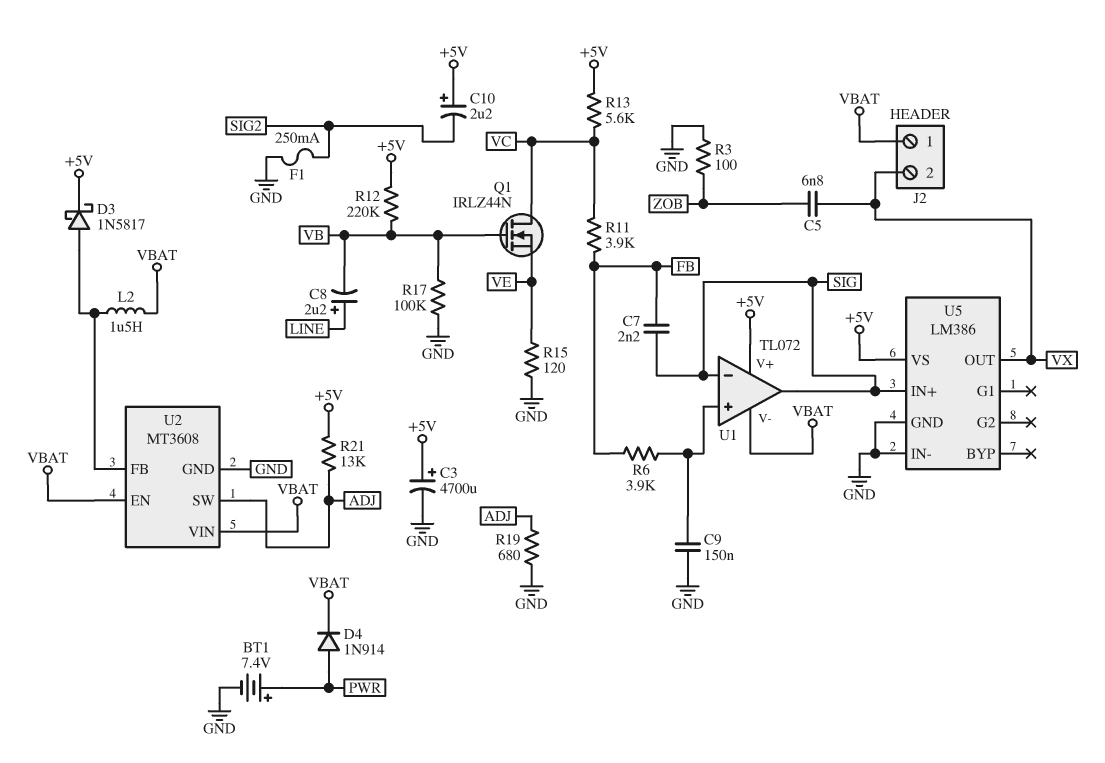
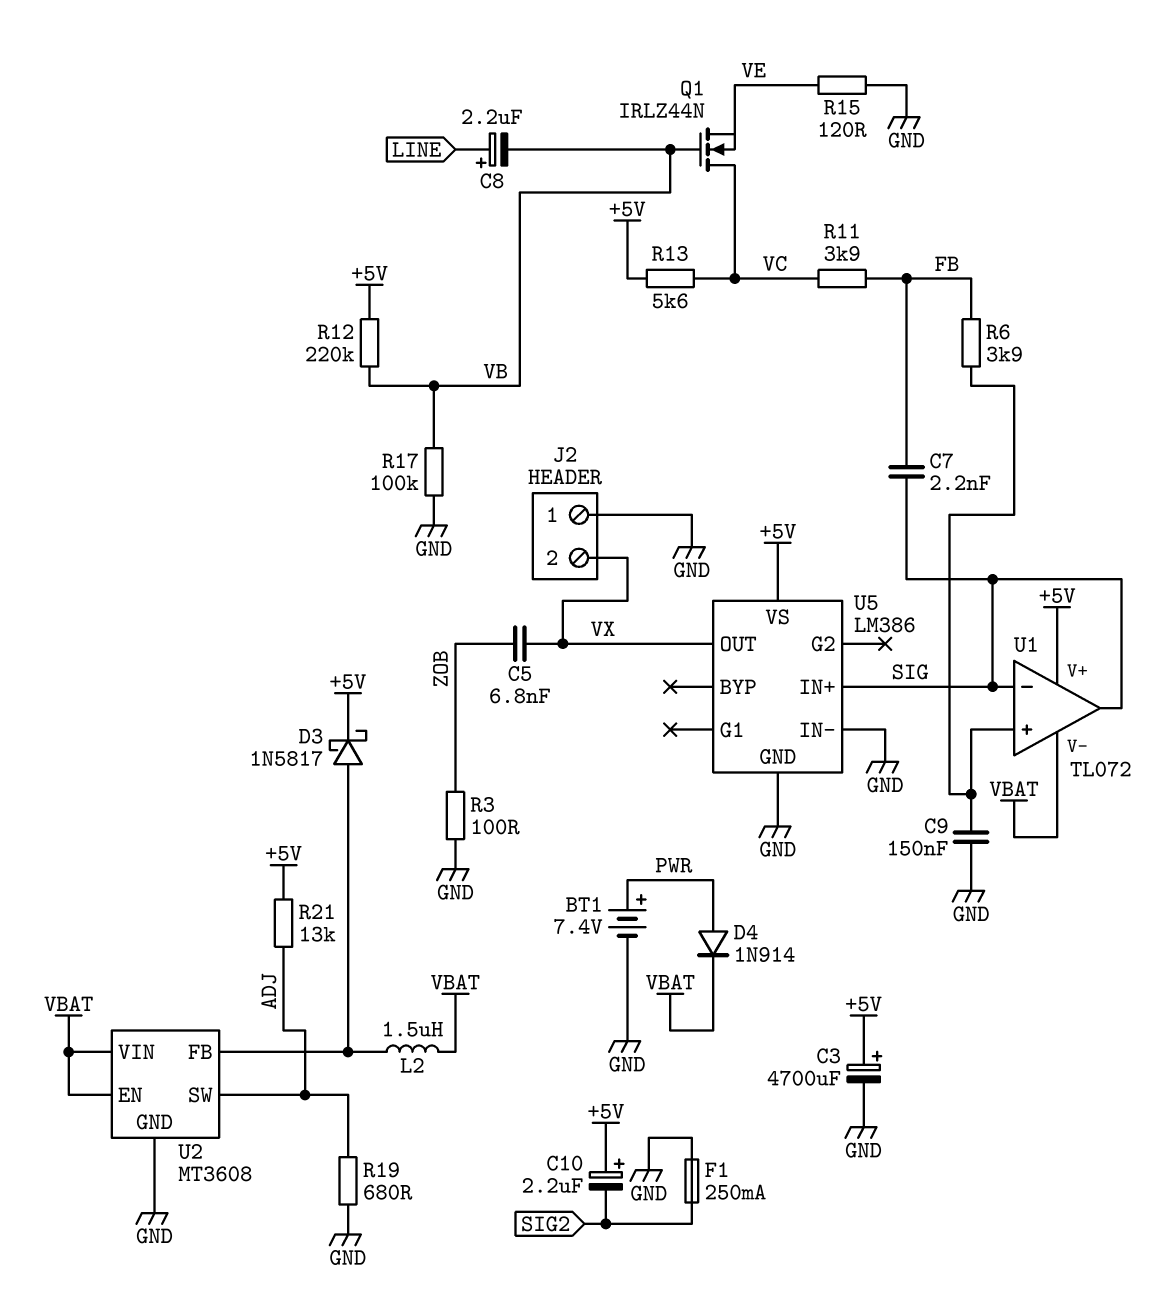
J2 pin 1: VBAT -> GND

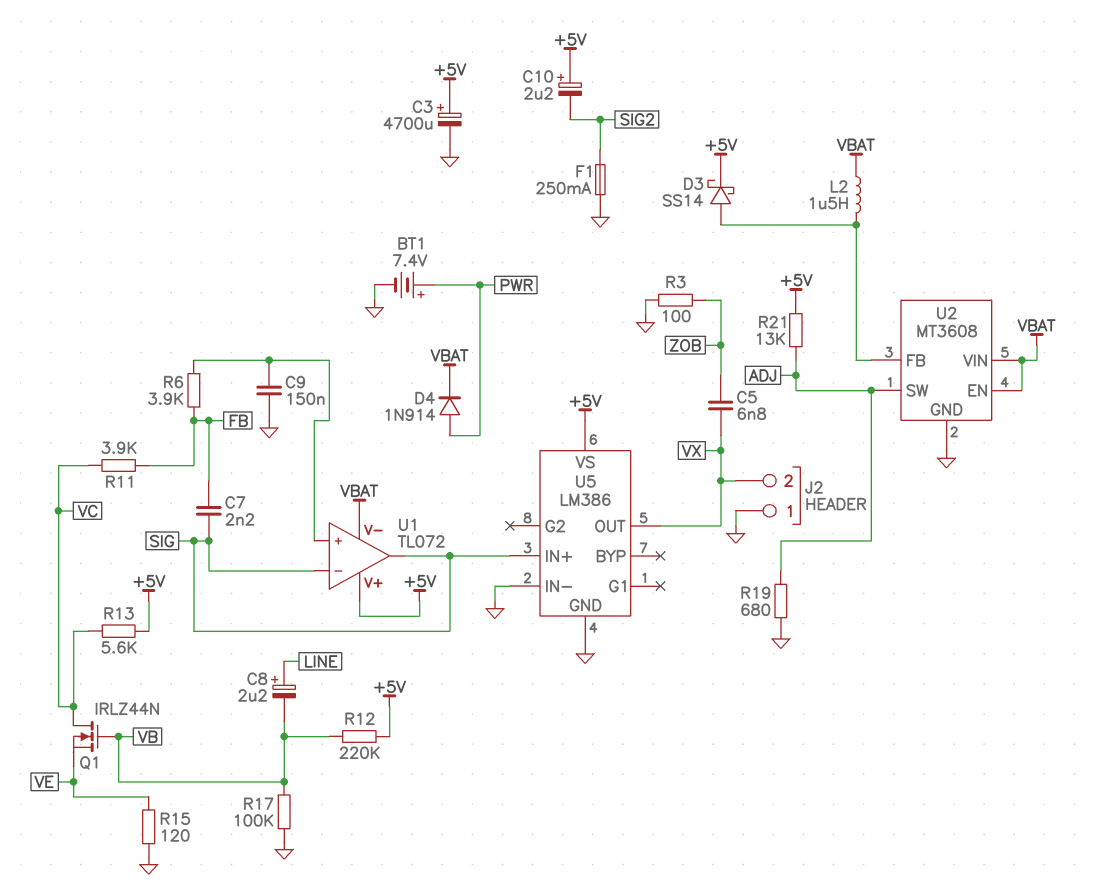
D3: schottky 1N5817 (A U2/FB, K +5V) -> schottky SS14 (A U2/FB, K +5V)

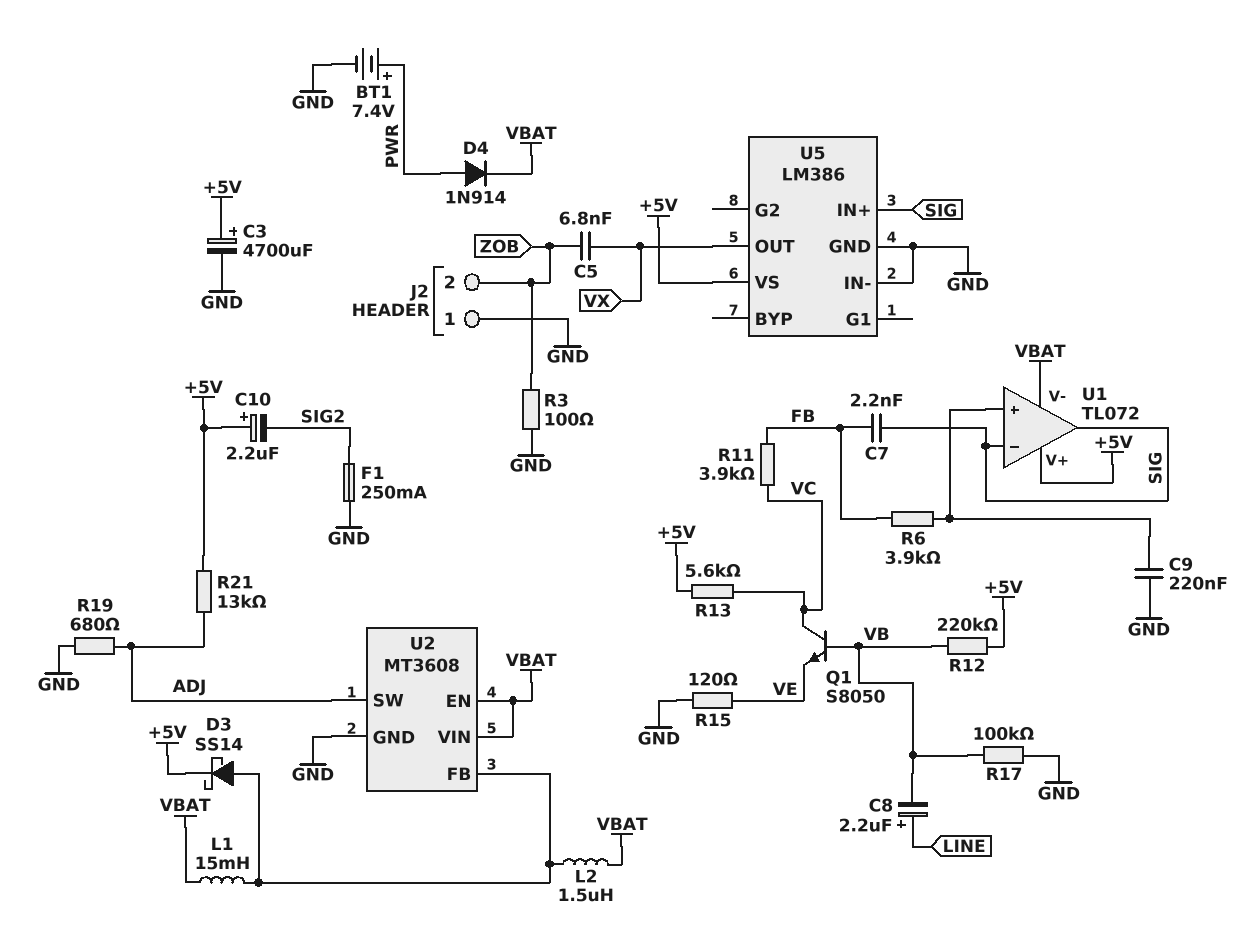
C9: 150nF (GND, U1/in+) -> 220nF (GND, U1/in+)
J2 pin 2: VX -> ZOB
L1: none -> 15mH (U2/FB, VBAT)
Q1: NMOS IRLZ44N (G VB, D VC, S VE) -> NPN S8050 (B VB, C VC, E VE)

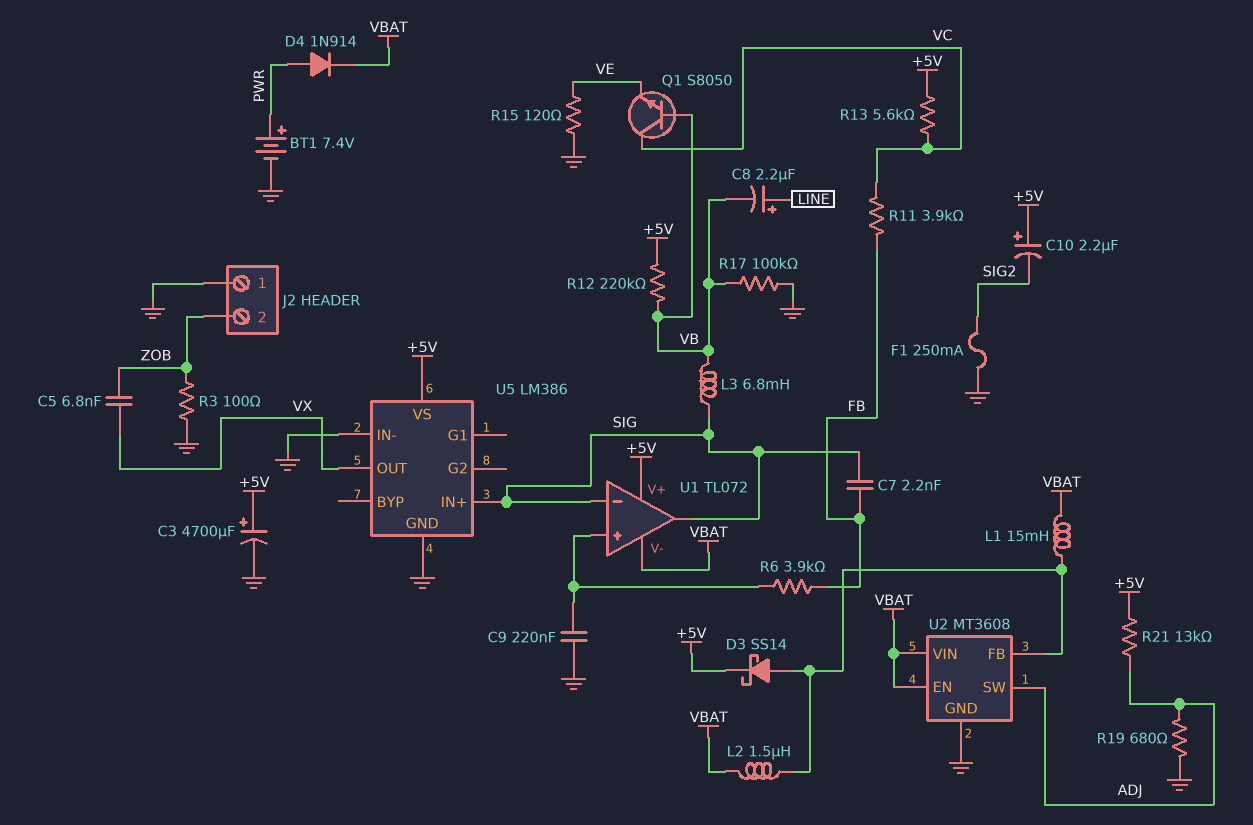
L3: none -> 6.8mH (SIG, VB)

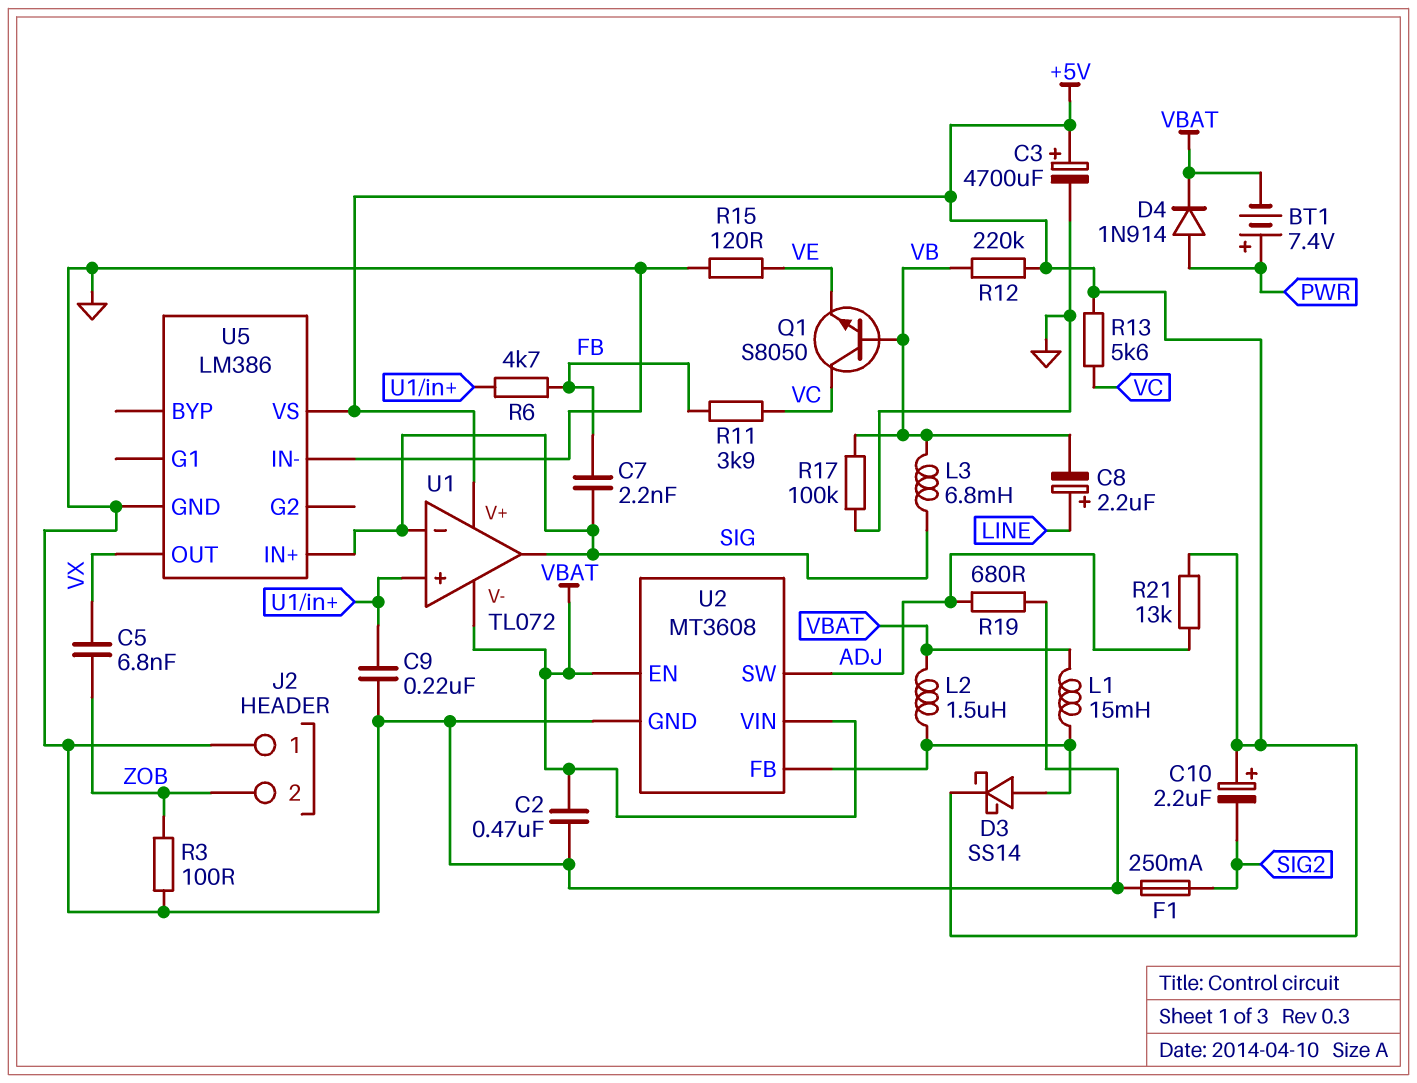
BT1: 7.4V (plus PWR, minus GND) -> 7.4V (plus PWR, minus VBAT)
C2: none -> 470nF (GND, VBAT)
R6: 3.9k (FB, U1/in+) -> 4.7k (FB, U1/in+)

